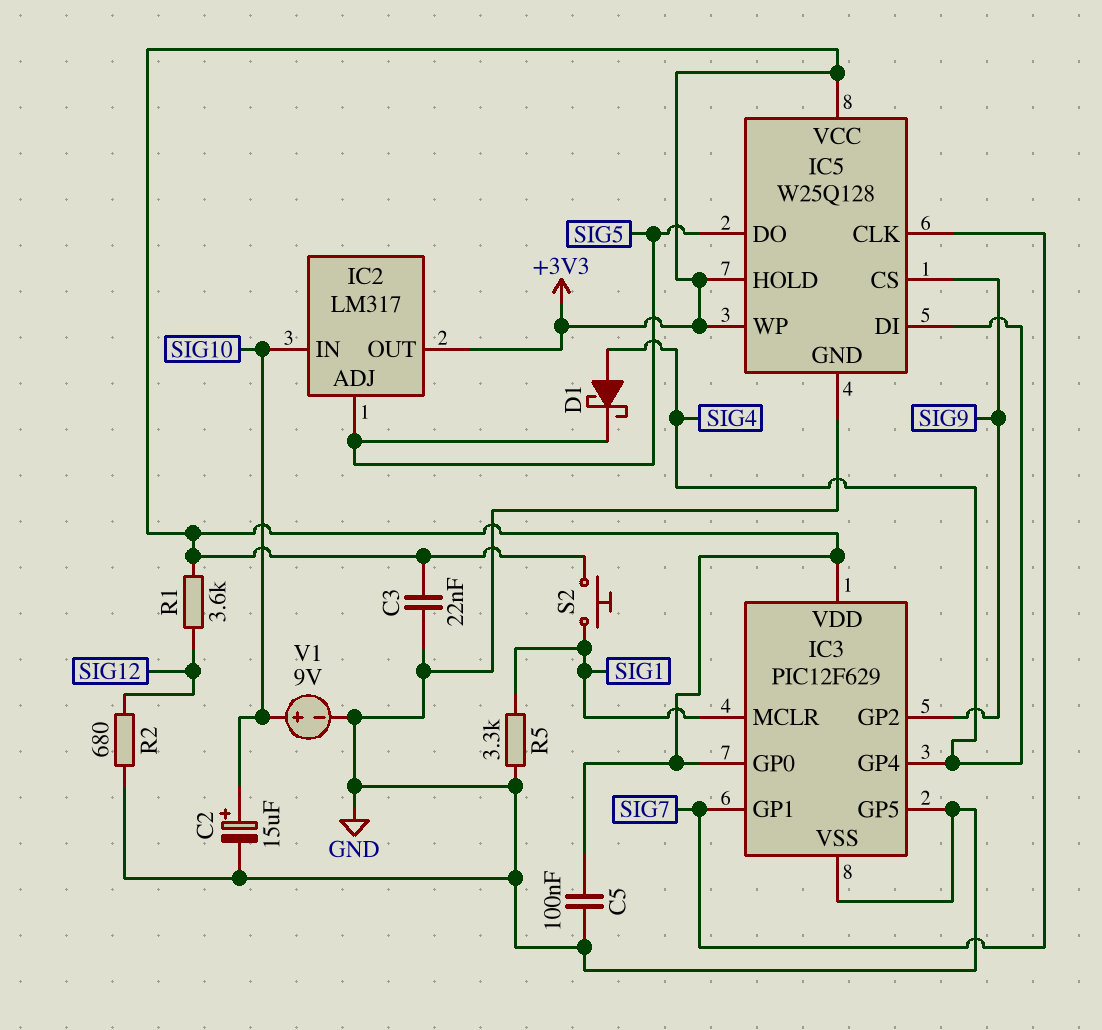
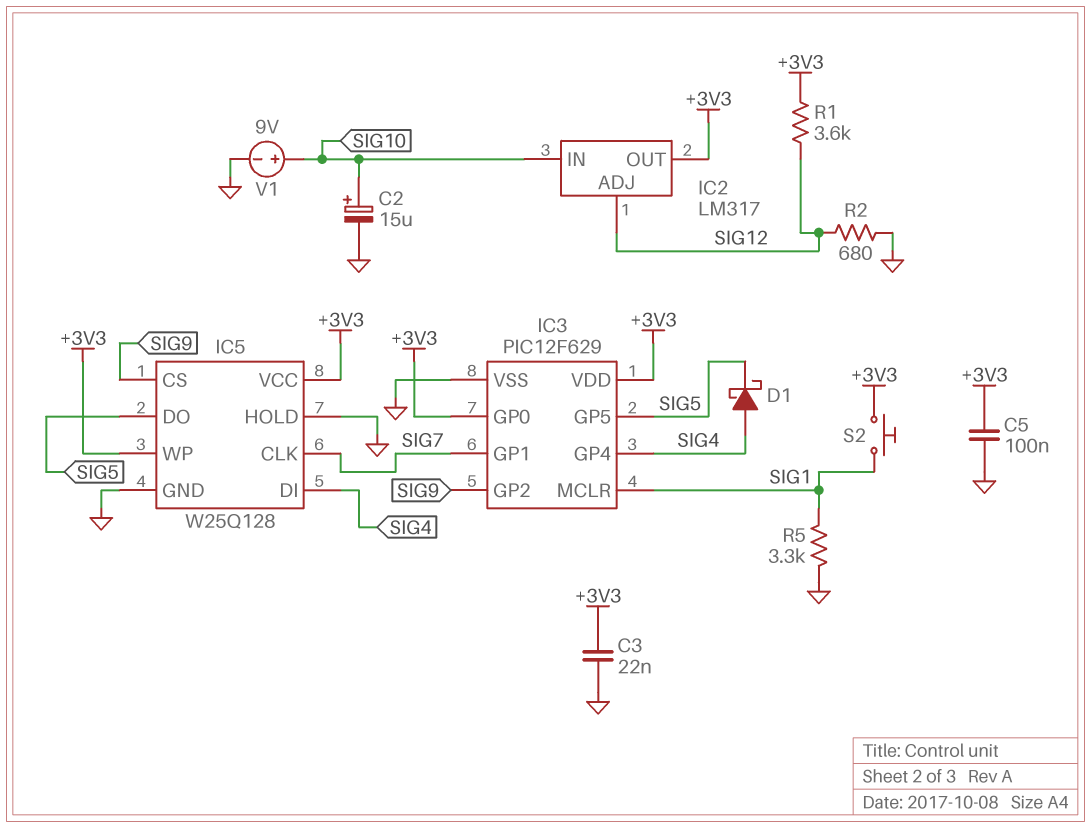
IC2 pin ADJ: SIG5 -> SIG12
IC3 pin GP5: GND -> SIG5
IC5 pin HOLD: +3V3 -> GND

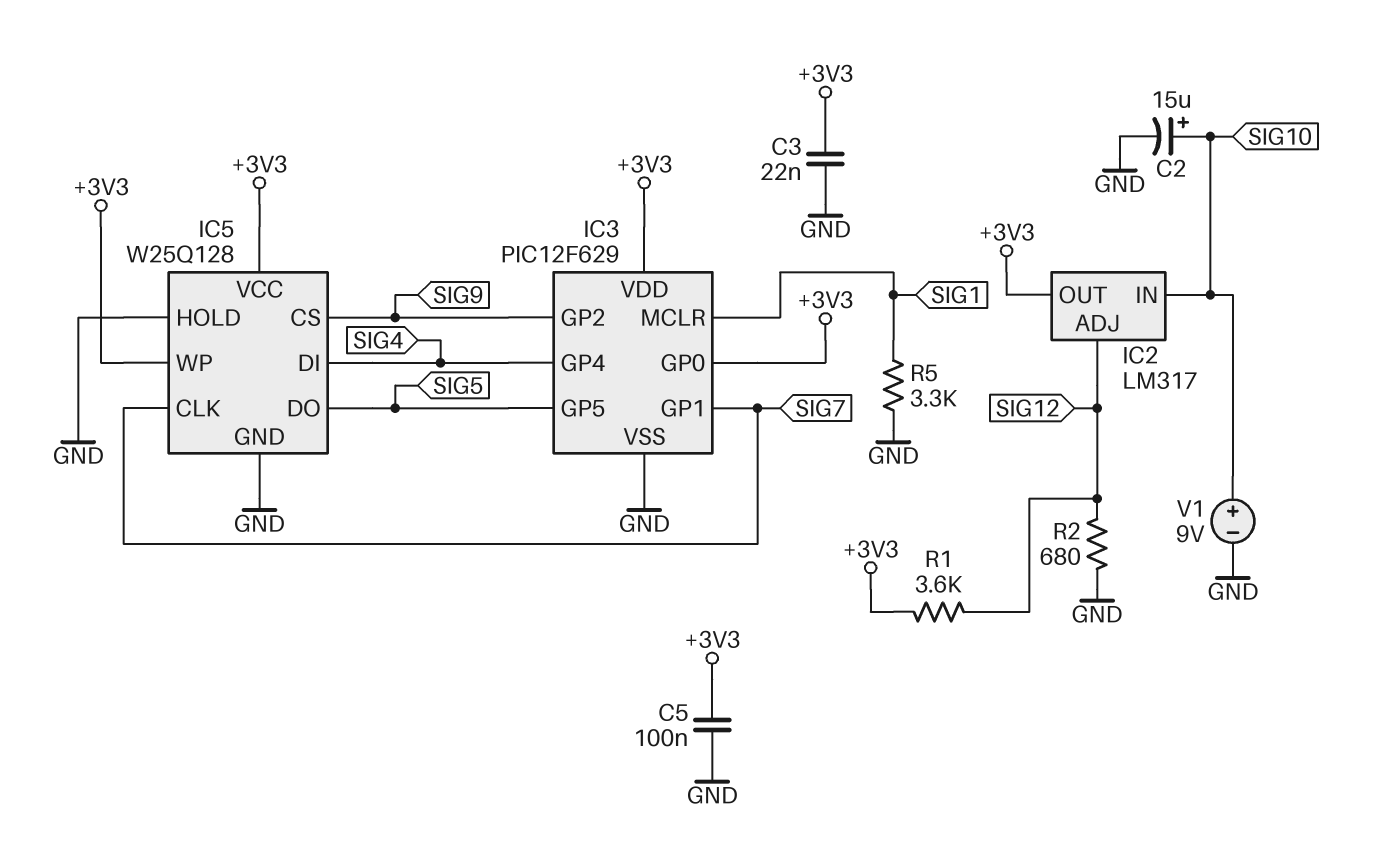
D1: schottky (A SIG4, K SIG5) -> none
S2: button (+3V3, SIG1) -> none

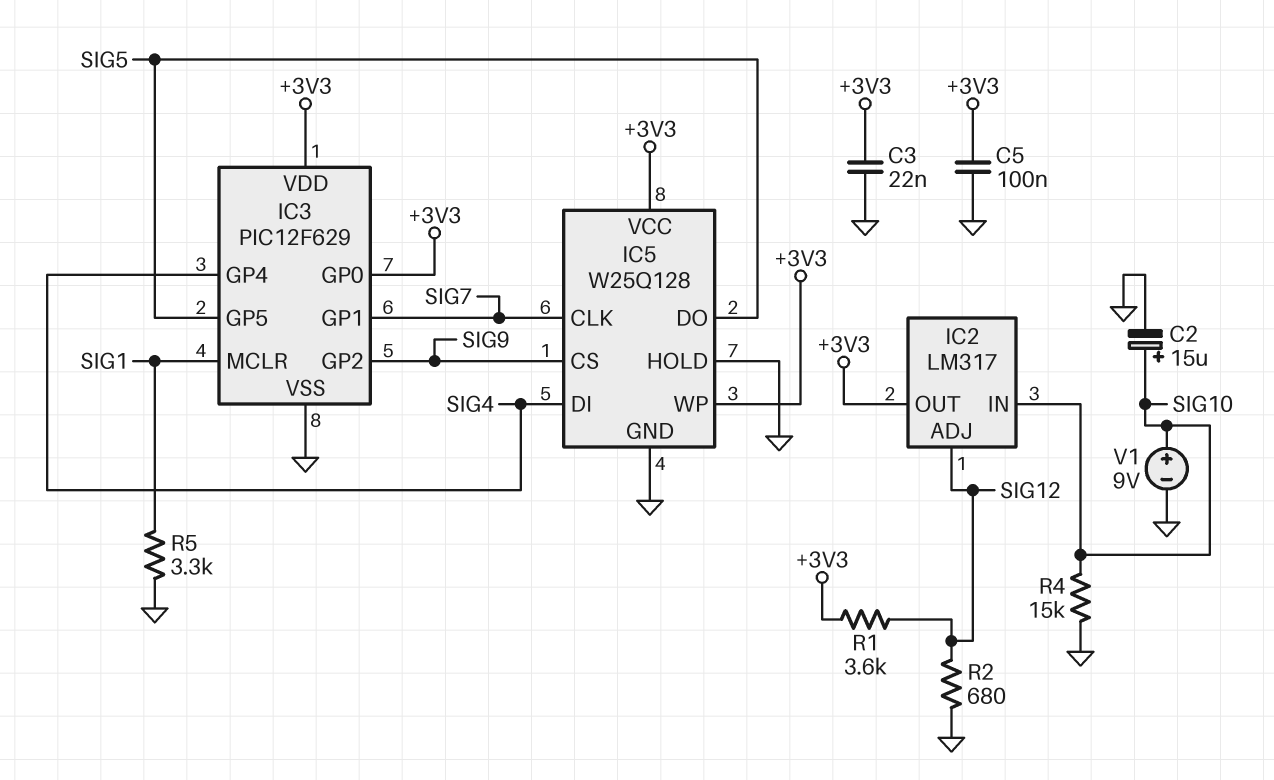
R4: none -> 15k (GND, SIG10)

